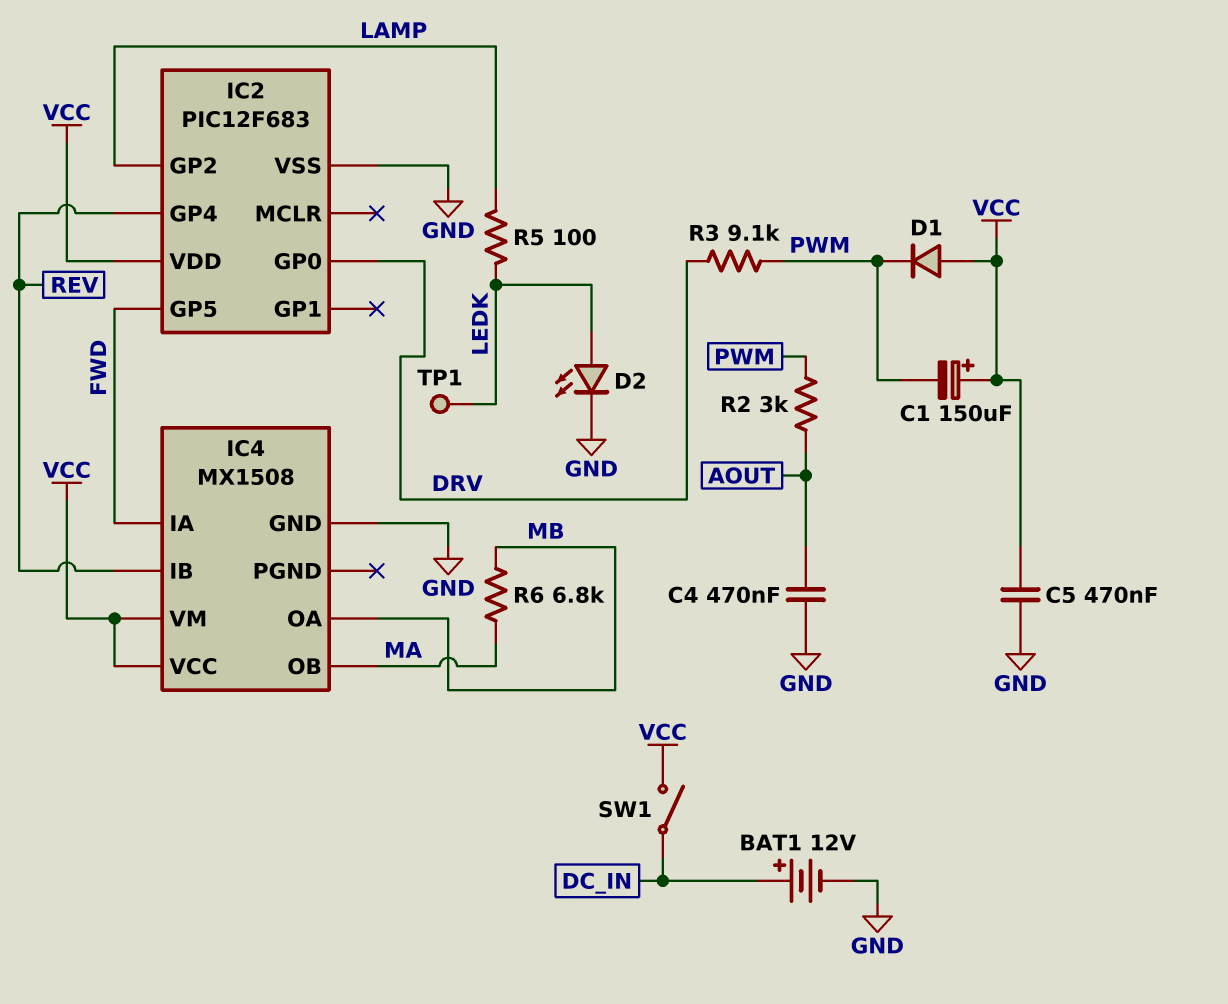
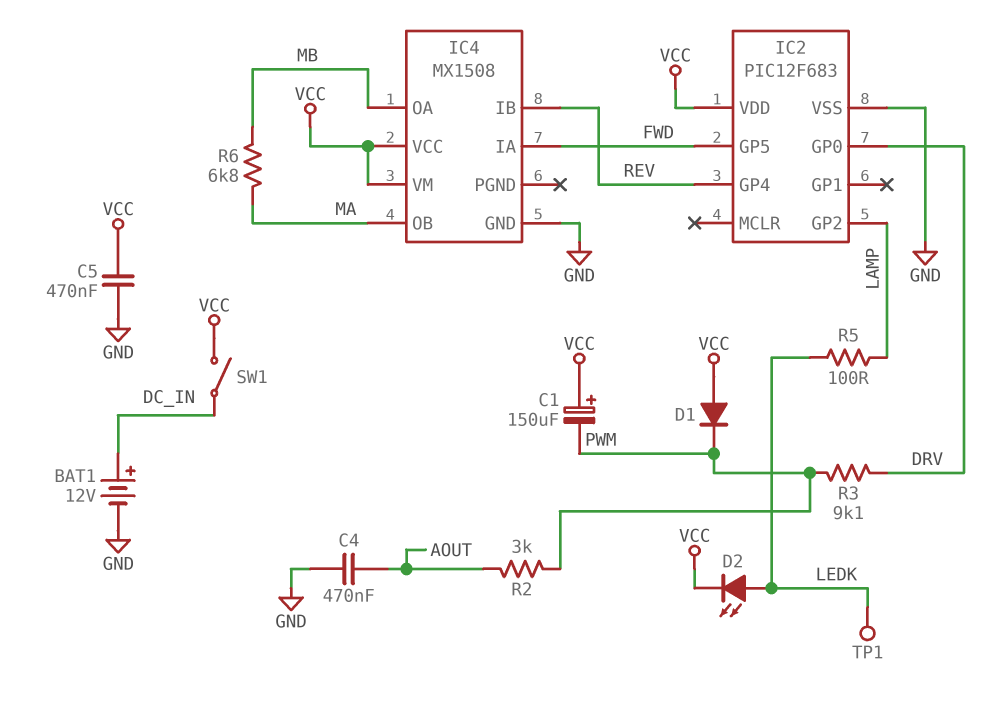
D2: LED (A LEDK, K GND) -> LED (A LEDK, K VCC)

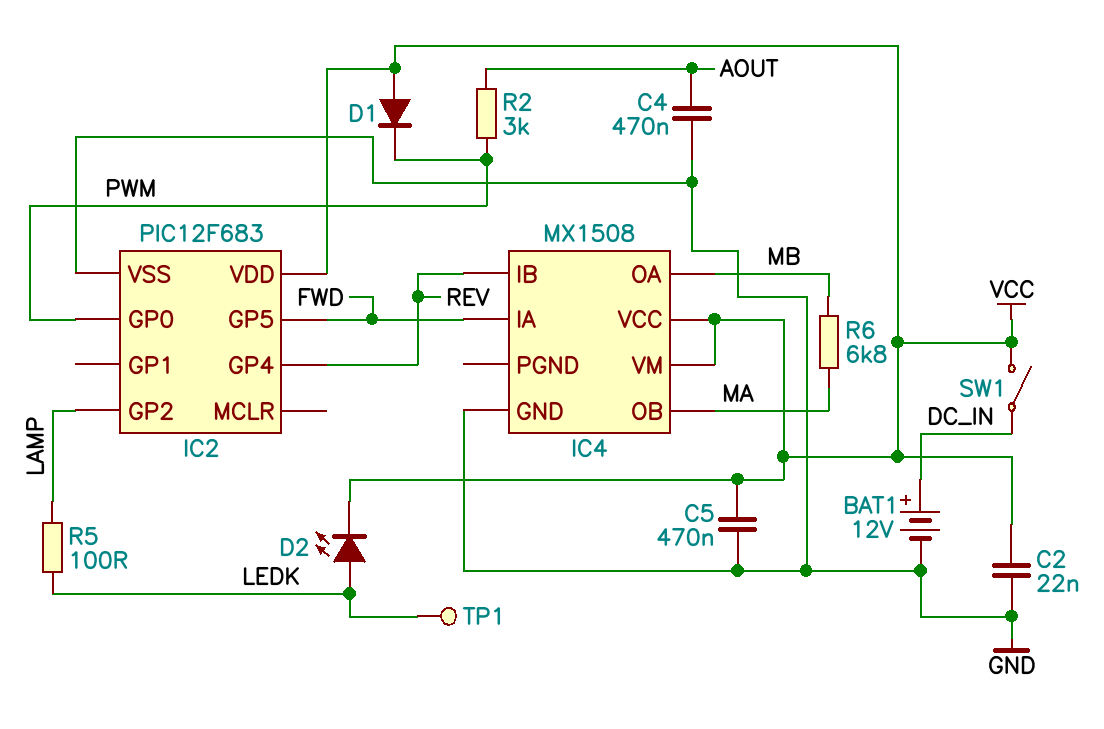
C1: 150uF (plus VCC, minus PWM) -> none
C2: none -> 22nF (GND, VCC)
IC2 pin GP0: DRV -> PWM
R3: 9.1k (DRV, PWM) -> none

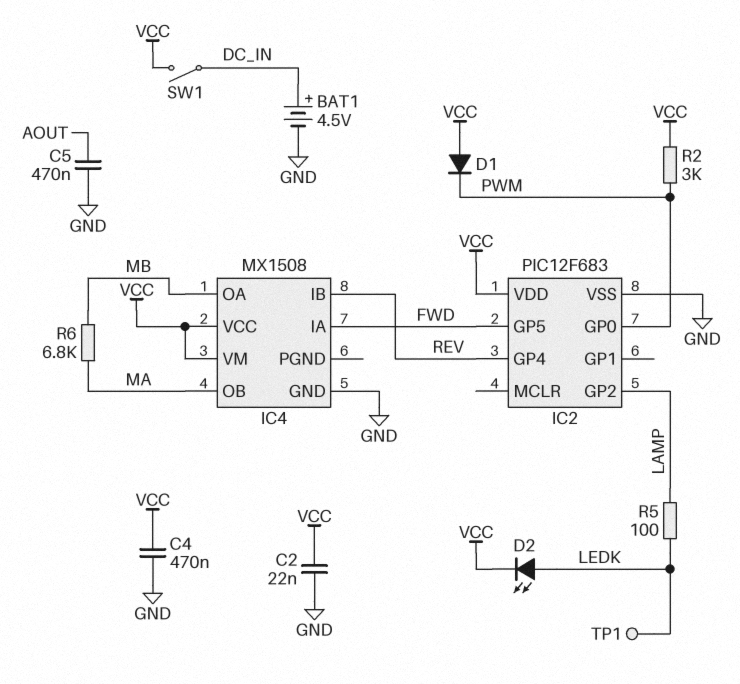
BAT1: 12V (plus DC_IN, minus GND) -> 4.5V (plus DC_IN, minus GND)
C4: 470nF (AOUT, GND) -> 470nF (GND, VCC)
C5: 470nF (GND, VCC) -> 470nF (AOUT, GND)
R2: 3k (AOUT, PWM) -> 3k (PWM, VCC)

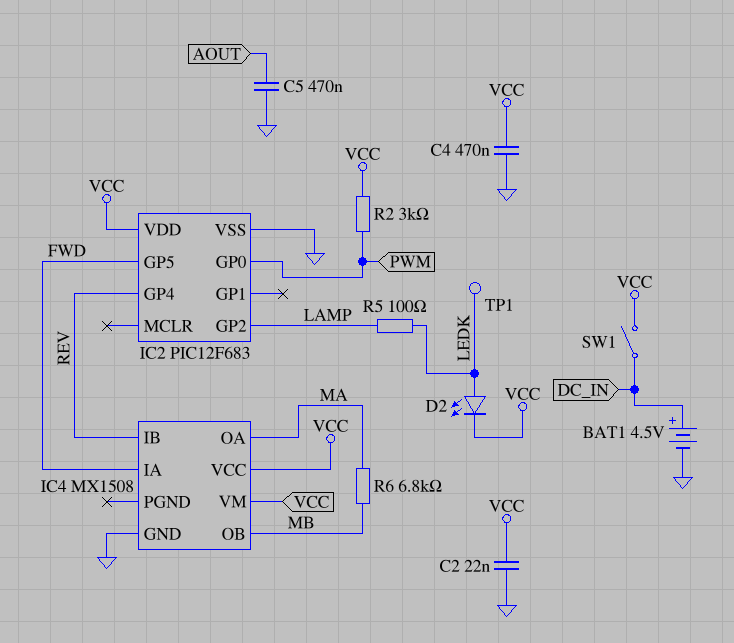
D1: diode (A VCC, K PWM) -> none
IC4 pin OA: MB -> MA
IC4 pin OB: MA -> MB

